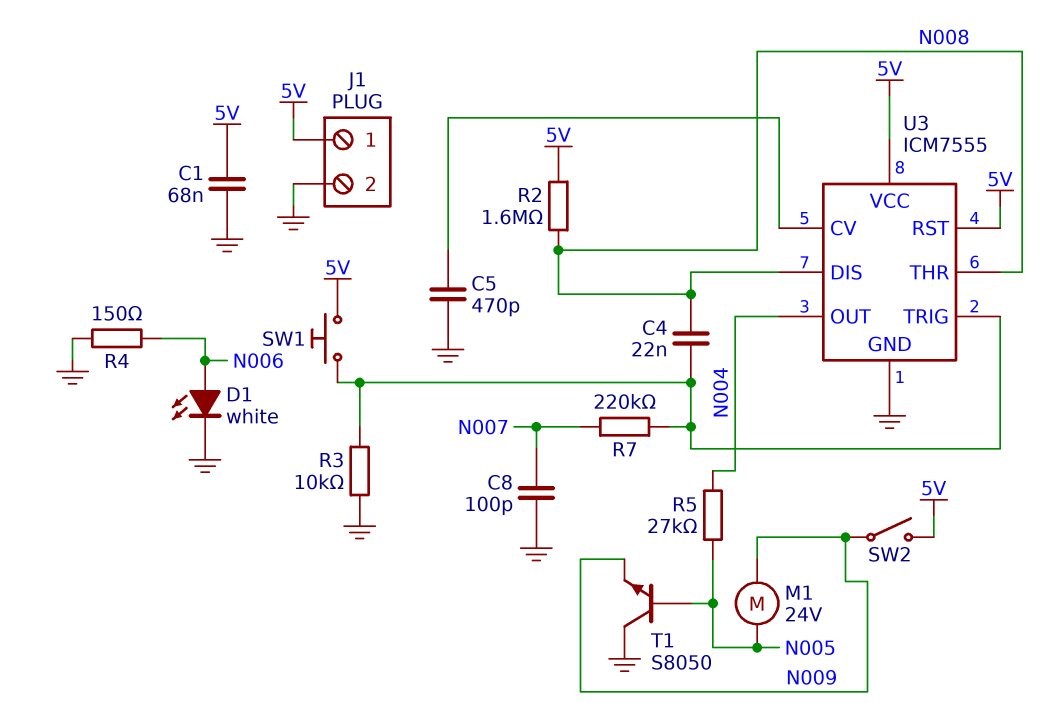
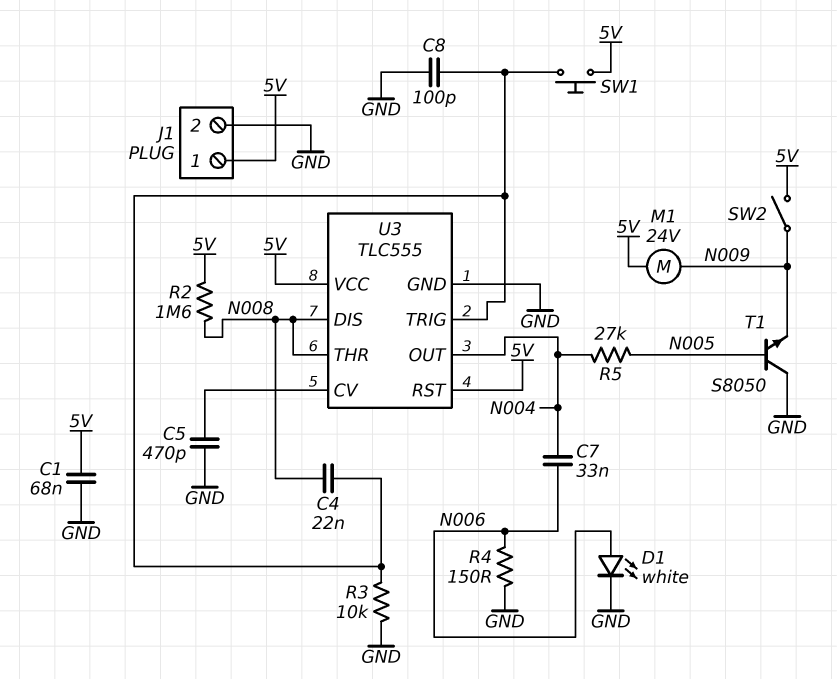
C7: none -> 33nF (N004, N006)
C8: 100pF (GND, N007) -> 100pF (GND, U3/TRIG)
M1: motor 24V (N005, N009) -> motor 24V (5V, N009)
R7: 220k (N007, U3/TRIG) -> none
U3: ICM7555 -> TLC555

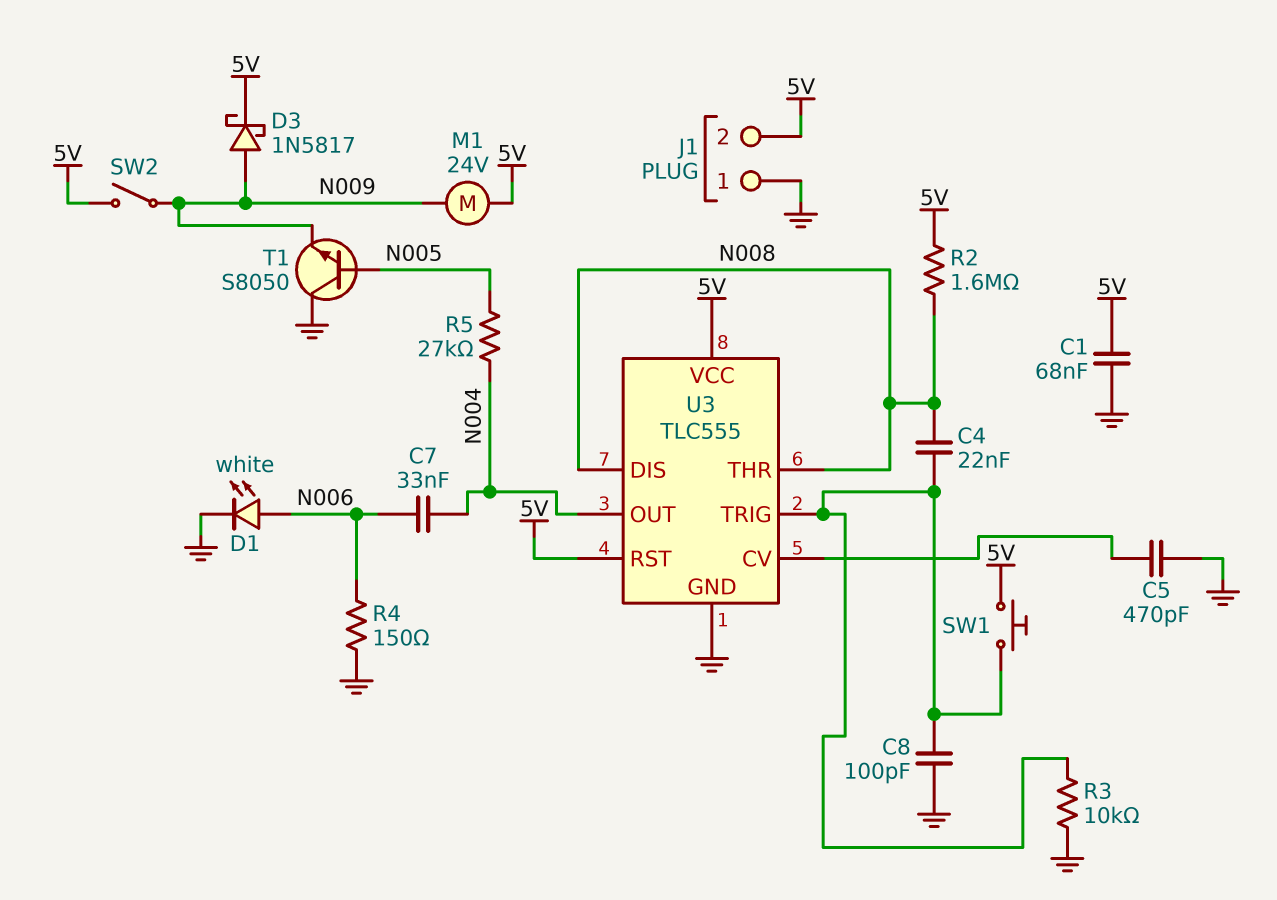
D3: none -> schottky 1N5817 (A N009, K 5V)
J1 pin 1: 5V -> GND
J1 pin 2: GND -> 5V

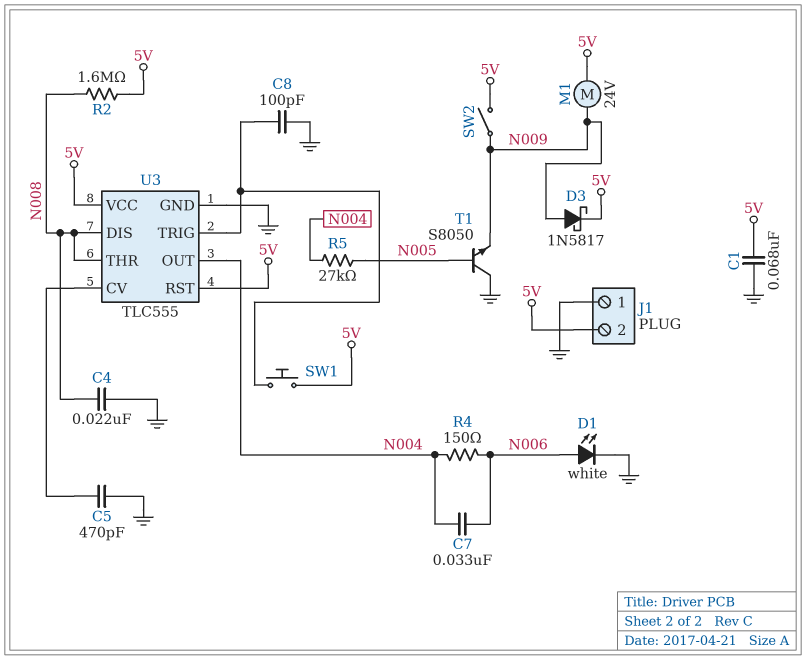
C4: 22nF (N008, U3/TRIG) -> 22nF (GND, N008)
R3: 10k (GND, U3/TRIG) -> none
R4: 150 (GND, N006) -> 150 (N004, N006)

